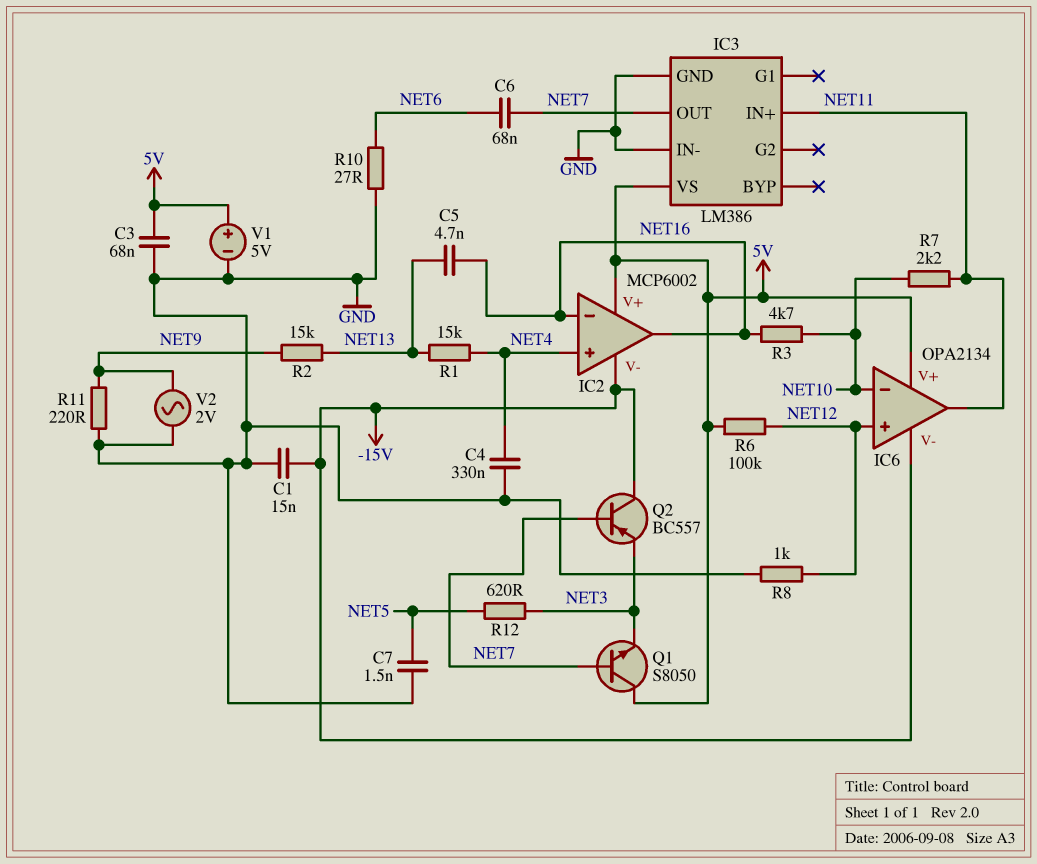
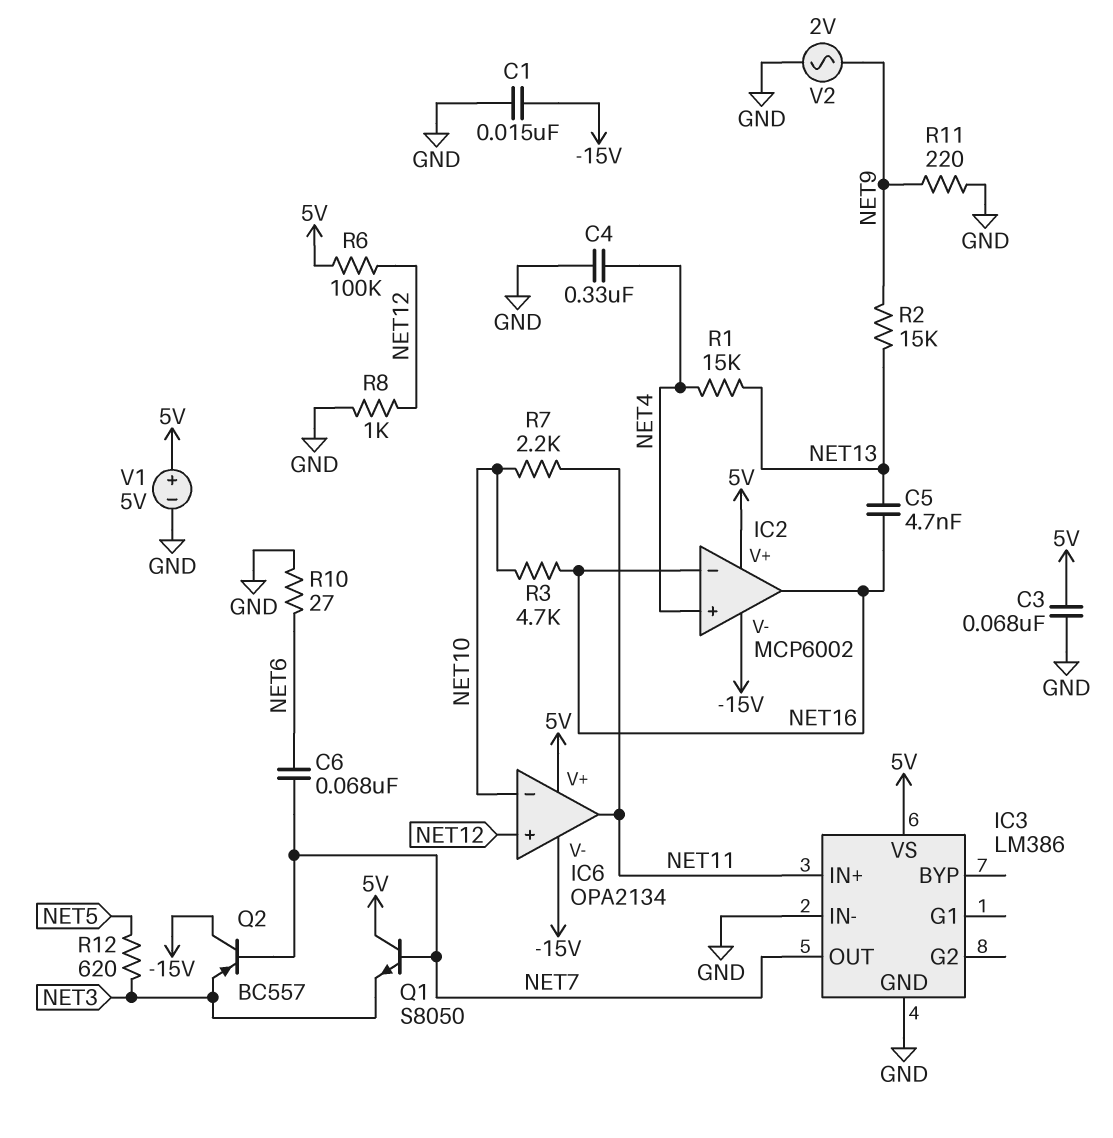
C7: 1.5nF (GND, NET5) -> none

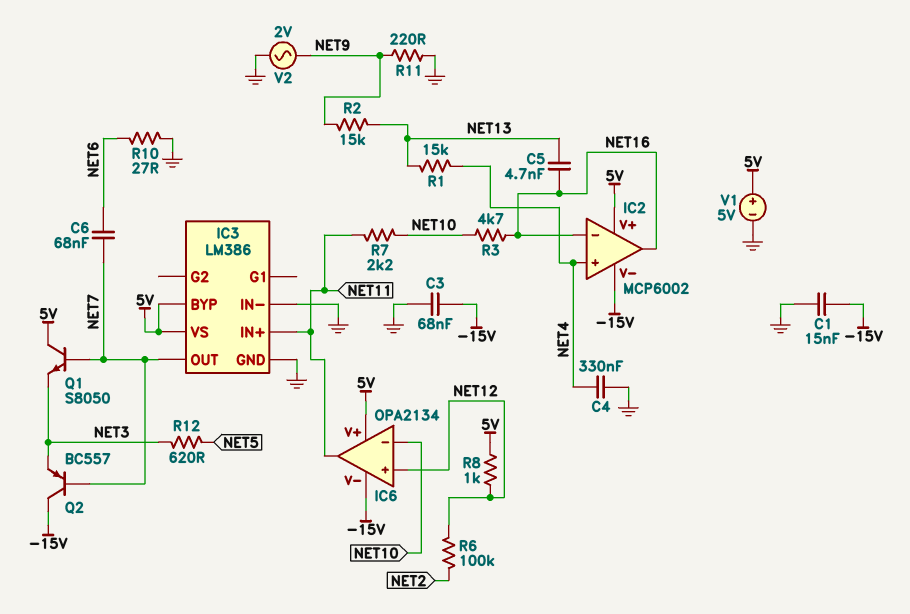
C3: 68nF (5V, GND) -> 68nF (-15V, GND)
IC3 pin BYP: none -> 5V
R6: 100k (5V, NET12) -> 100k (NET2, NET12)
R8: 1k (GND, NET12) -> 1k (5V, NET12)

